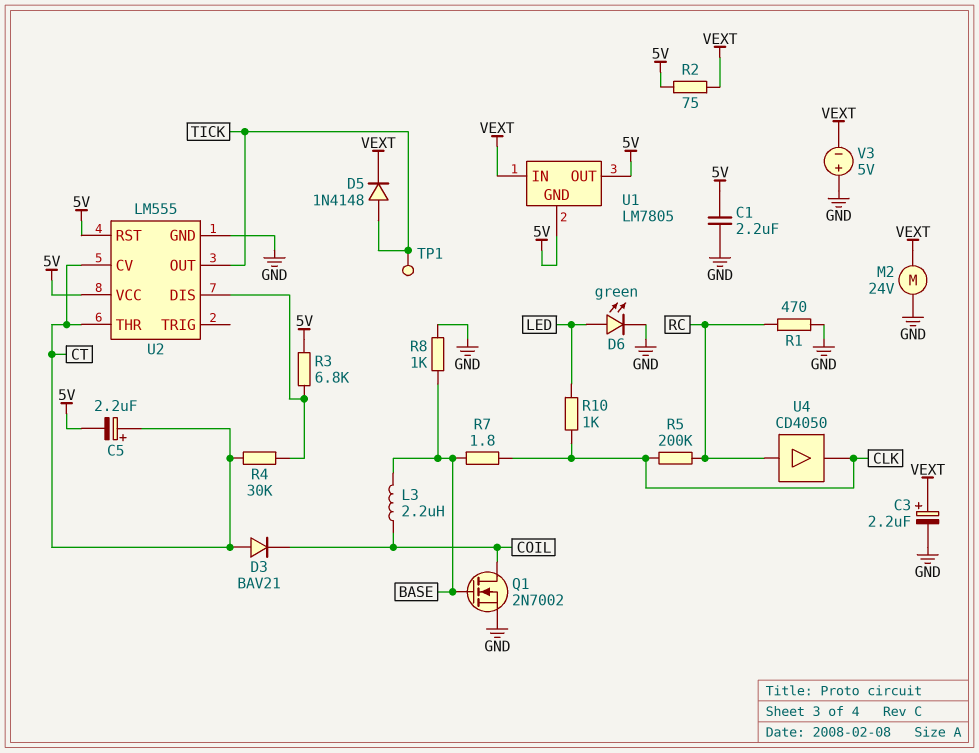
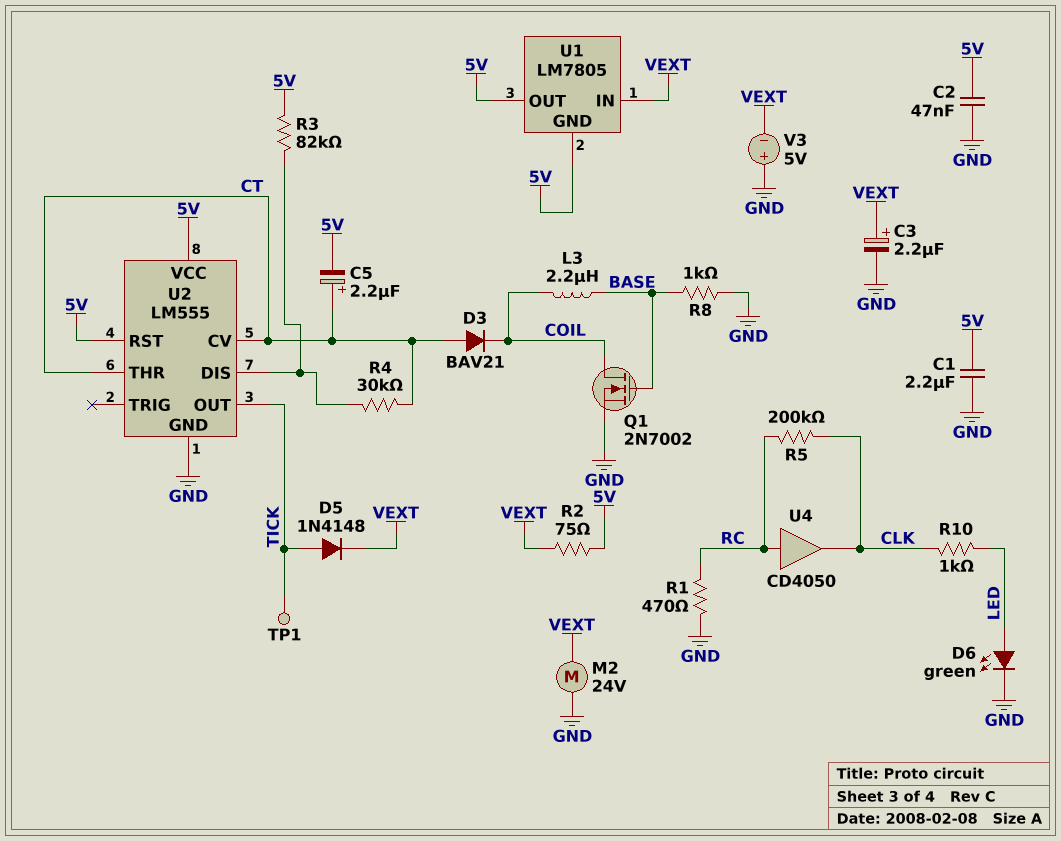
C2: none -> 47nF (5V, GND)
R3: 6.8k (5V, U2/DIS) -> 82k (5V, U2/DIS)
R7: 1.8 (BASE, CLK) -> none

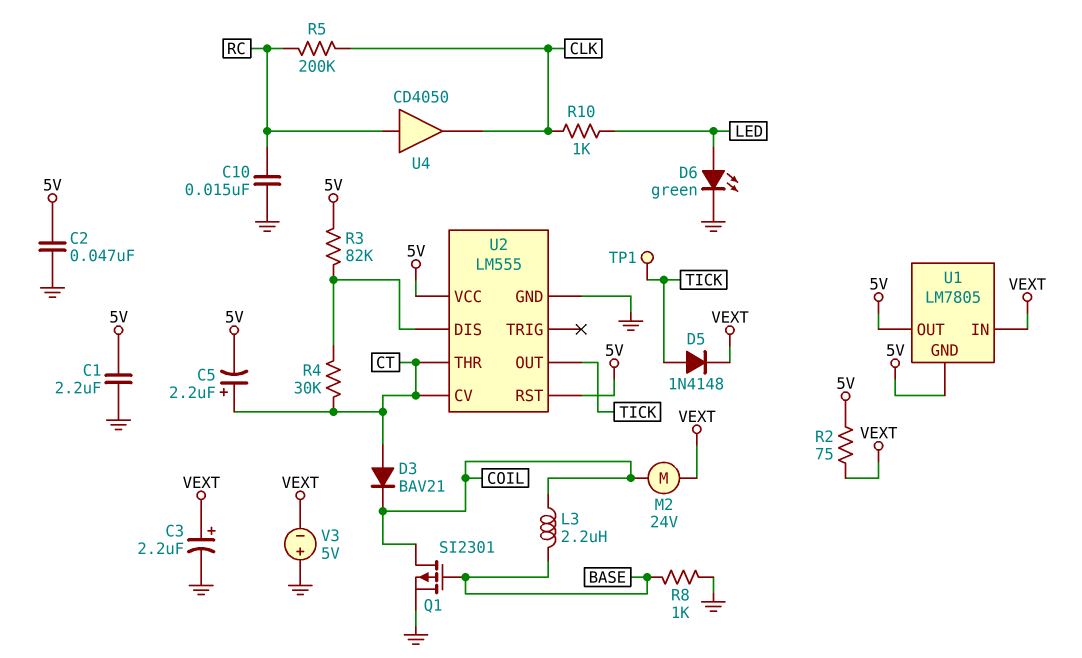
C10: none -> 15nF (GND, RC)
M2: motor 24V (GND, VEXT) -> motor 24V (COIL, VEXT)
Q1: NMOS 2N7002 (G BASE, D COIL, S GND) -> PMOS SI2301 (G BASE, D COIL, S GND)
R1: 470 (GND, RC) -> none

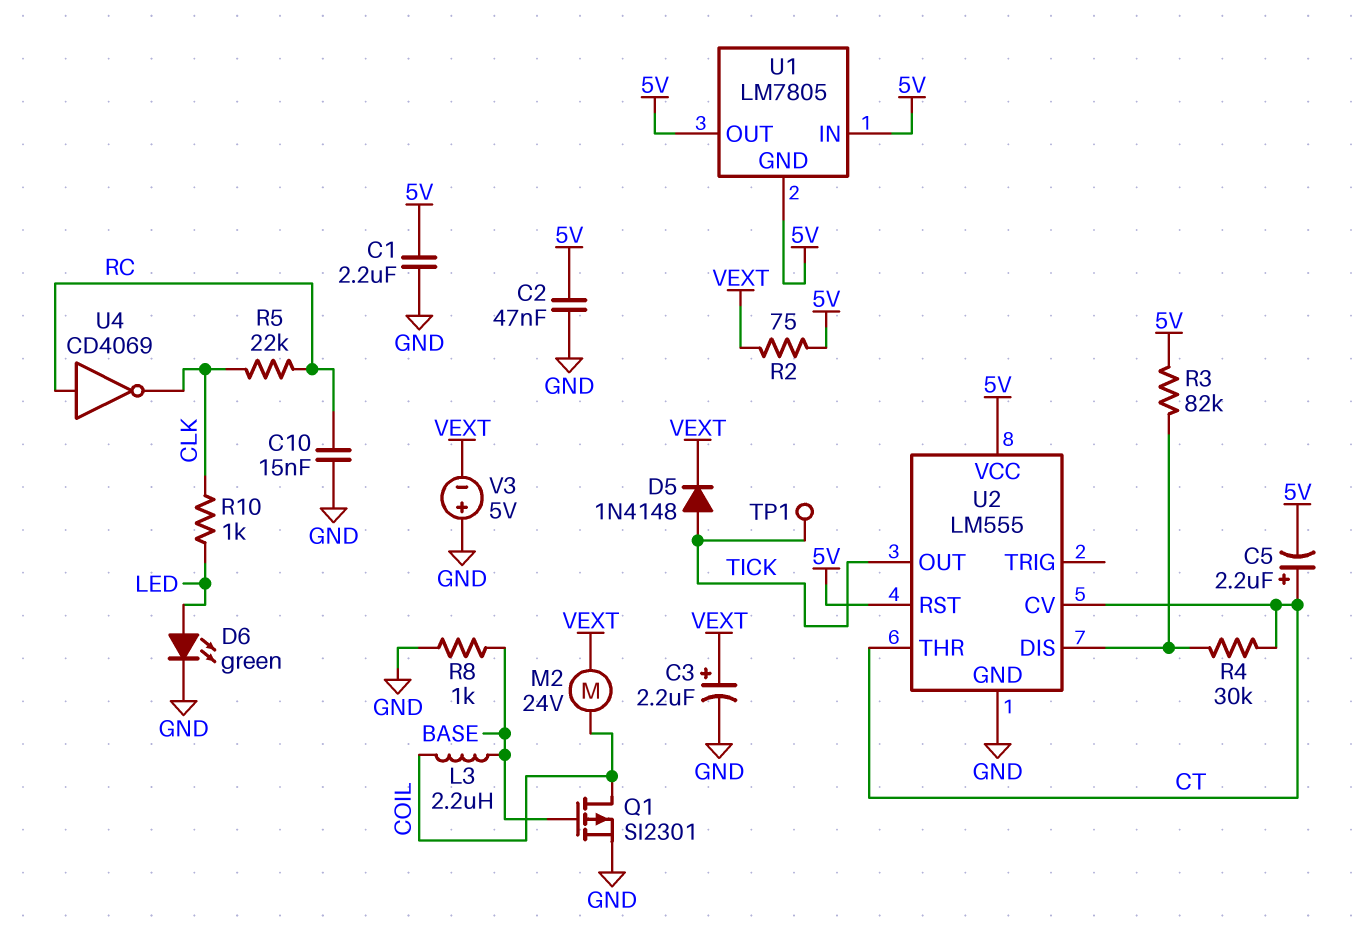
D3: diode BAV21 (A CT, K COIL) -> none
R5: 200k (CLK, RC) -> 22k (CLK, RC)
U1 pin IN: VEXT -> 5V
U4: buffer CD4050 (in RC, out CLK) -> NOT CD4069 (in RC, out CLK)

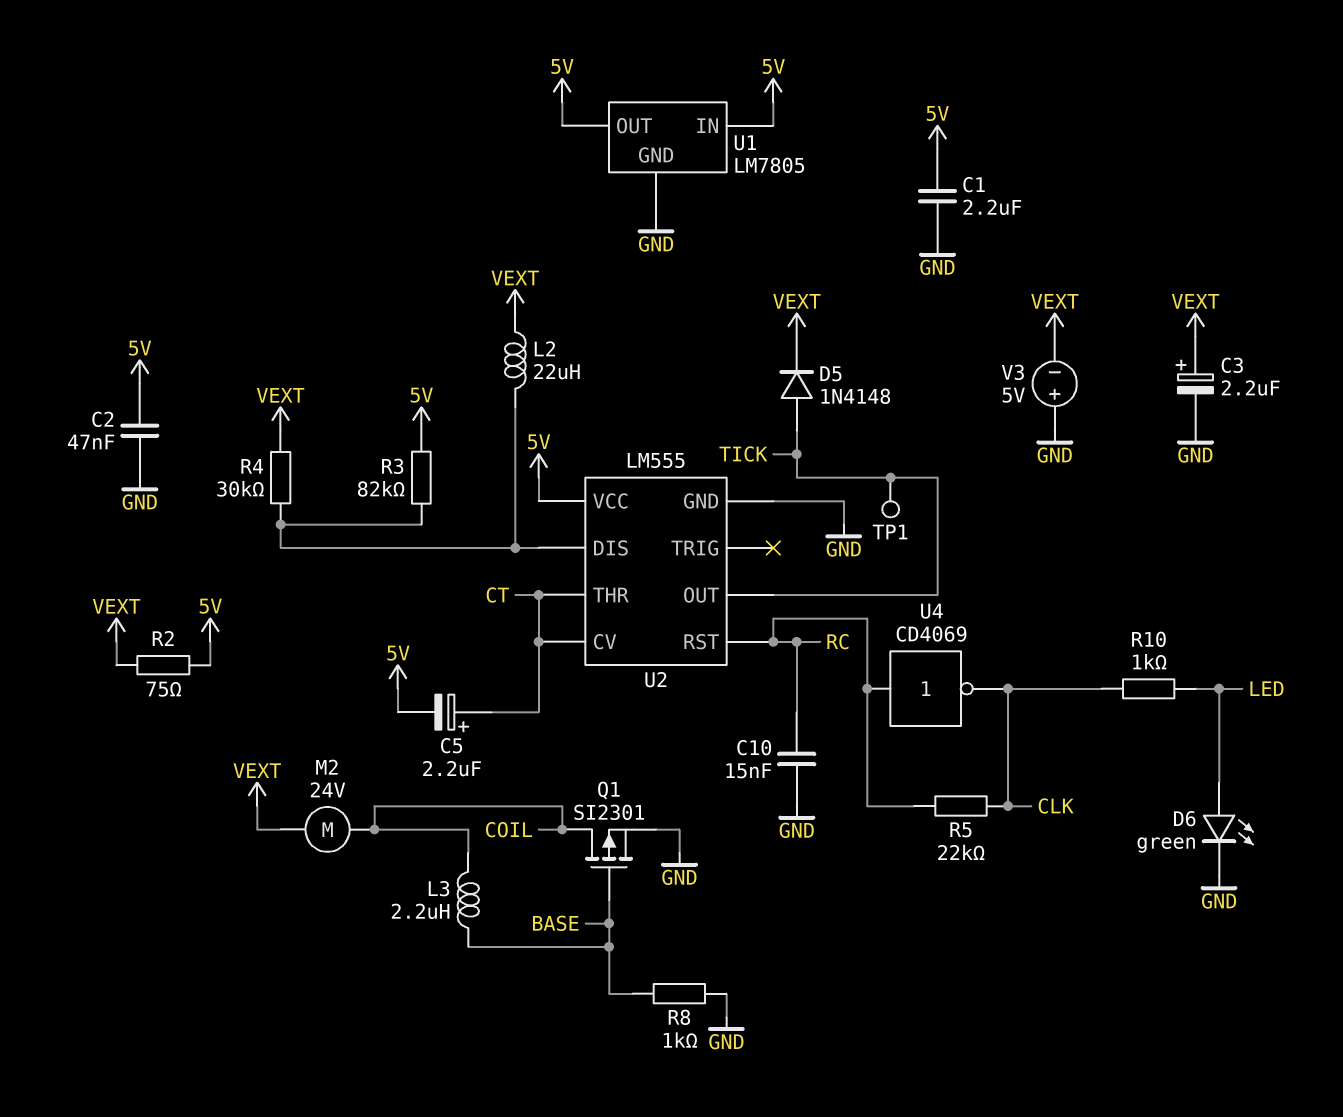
L2: none -> 22uH (U2/DIS, VEXT)
R4: 30k (CT, U2/DIS) -> 30k (U2/DIS, VEXT)
U1 pin GND: 5V -> GND
U2 pin RST: 5V -> RC

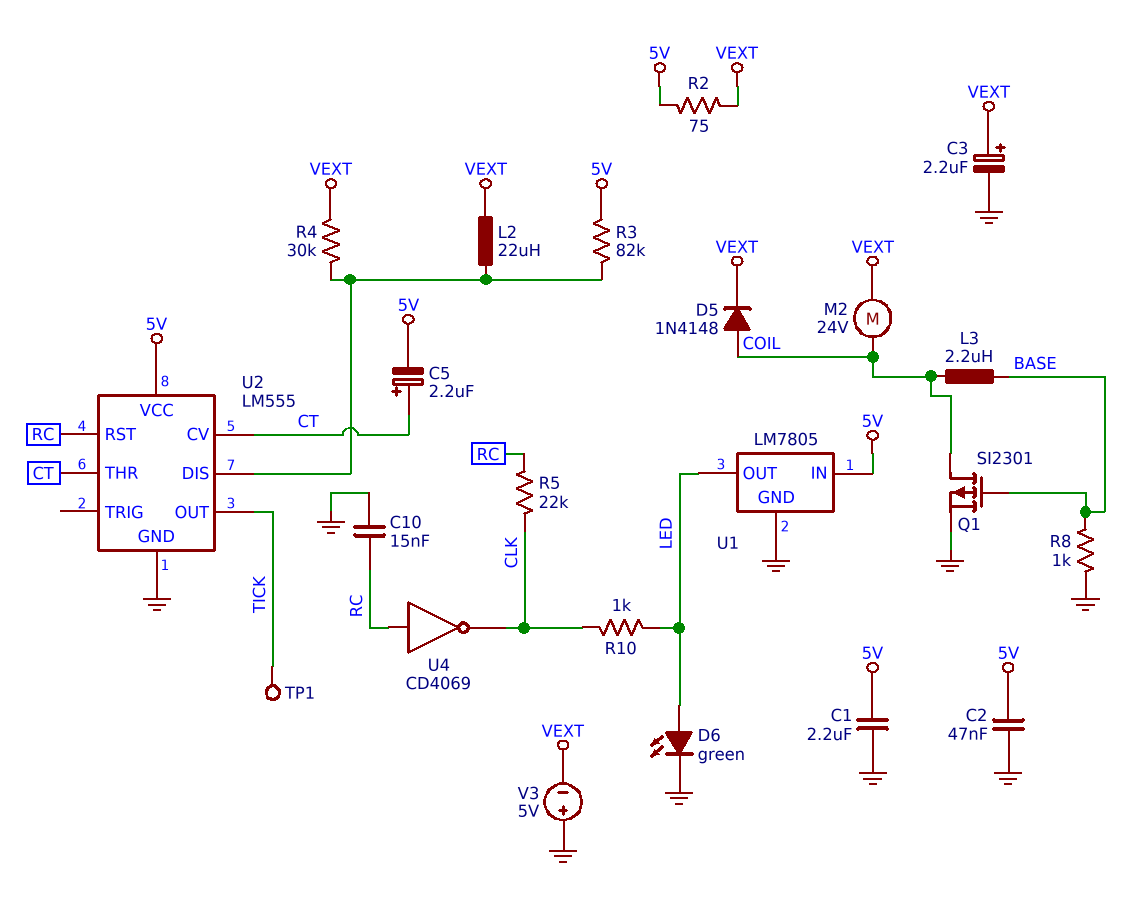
D5: diode 1N4148 (A TICK, K VEXT) -> diode 1N4148 (A COIL, K VEXT)
U1 pin OUT: 5V -> LED

